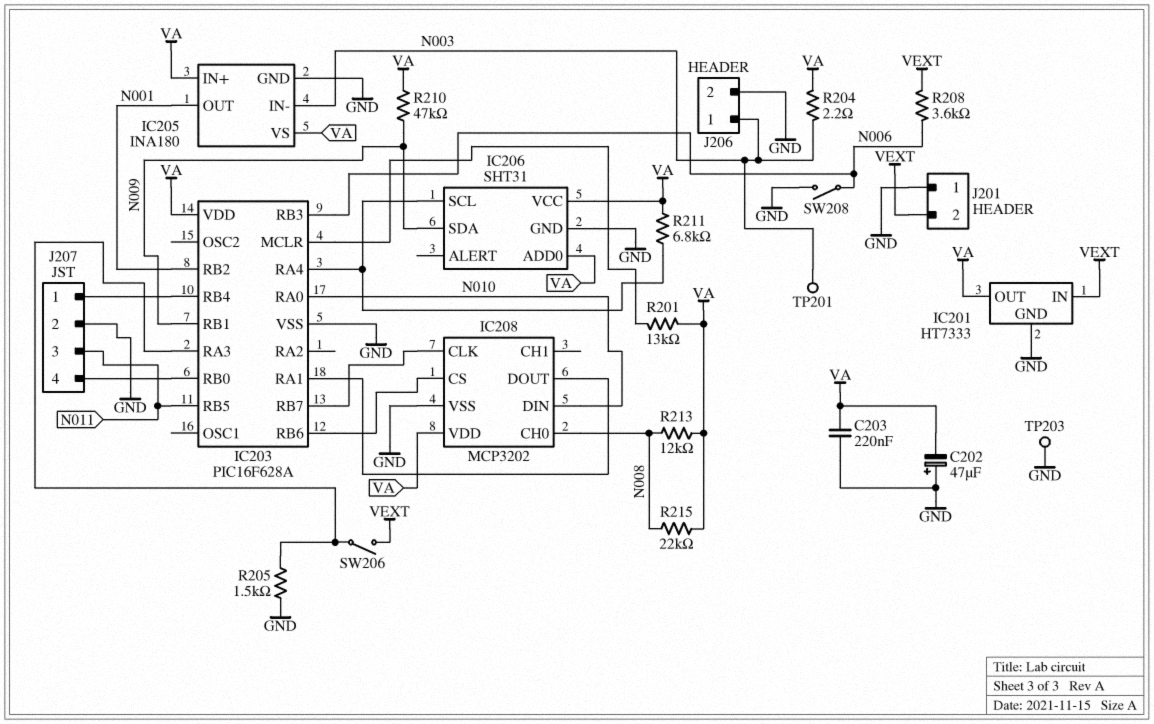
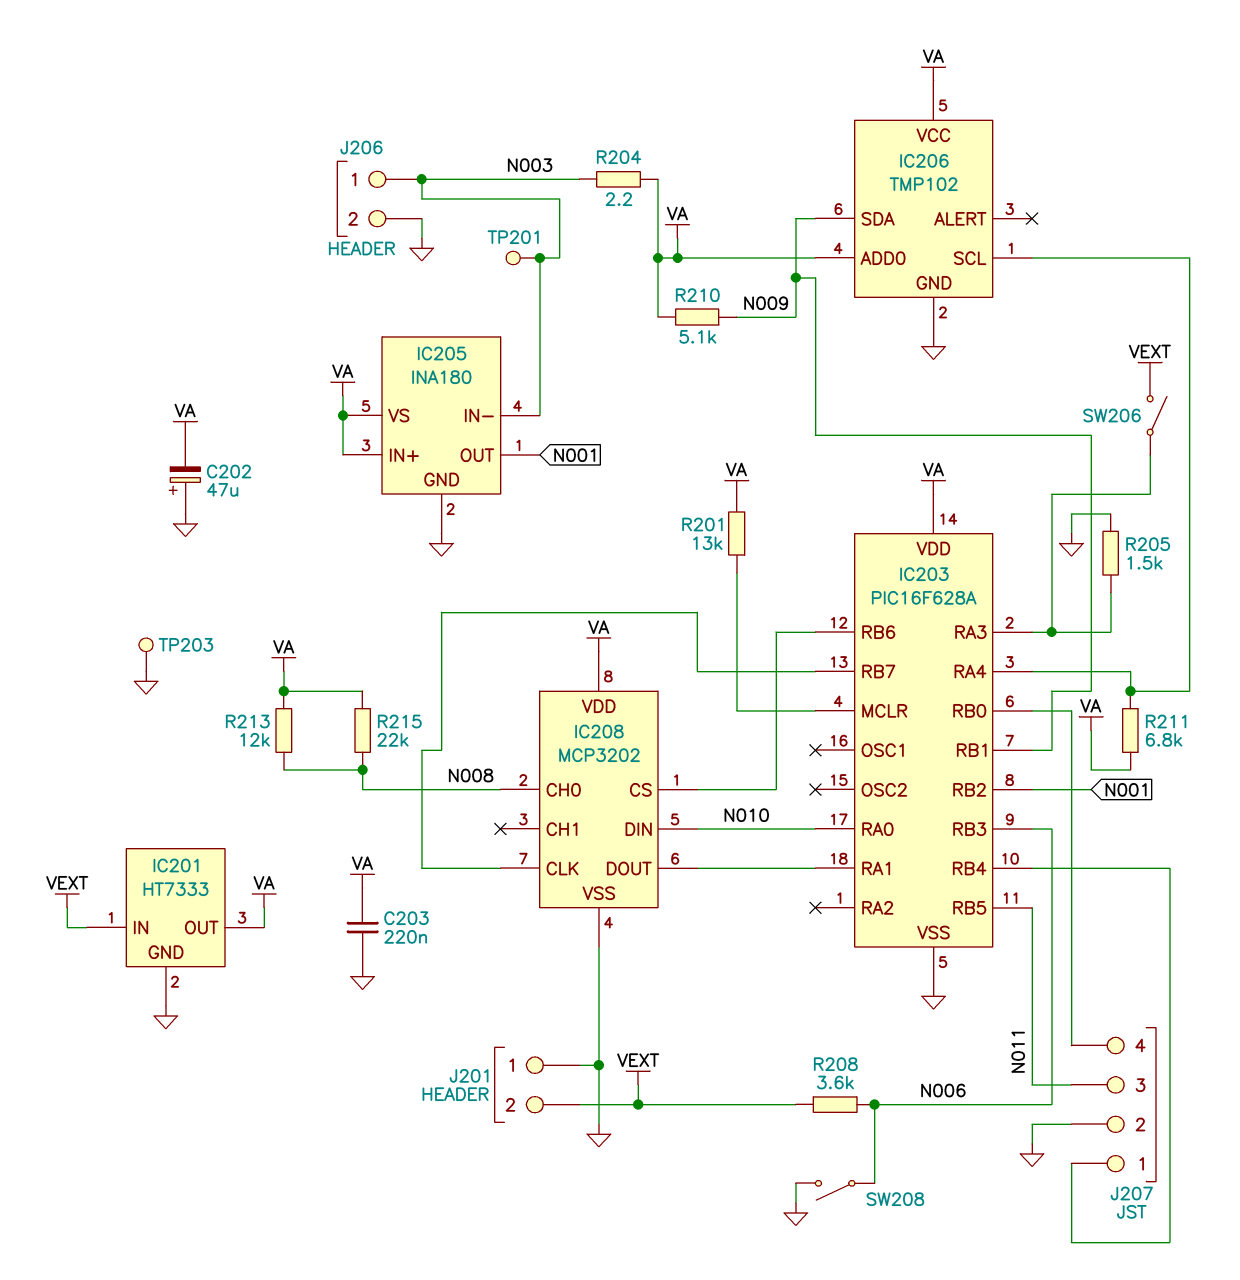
IC206: SHT31 -> TMP102
R210: 47k (N009, VA) -> 5.1k (N009, VA)

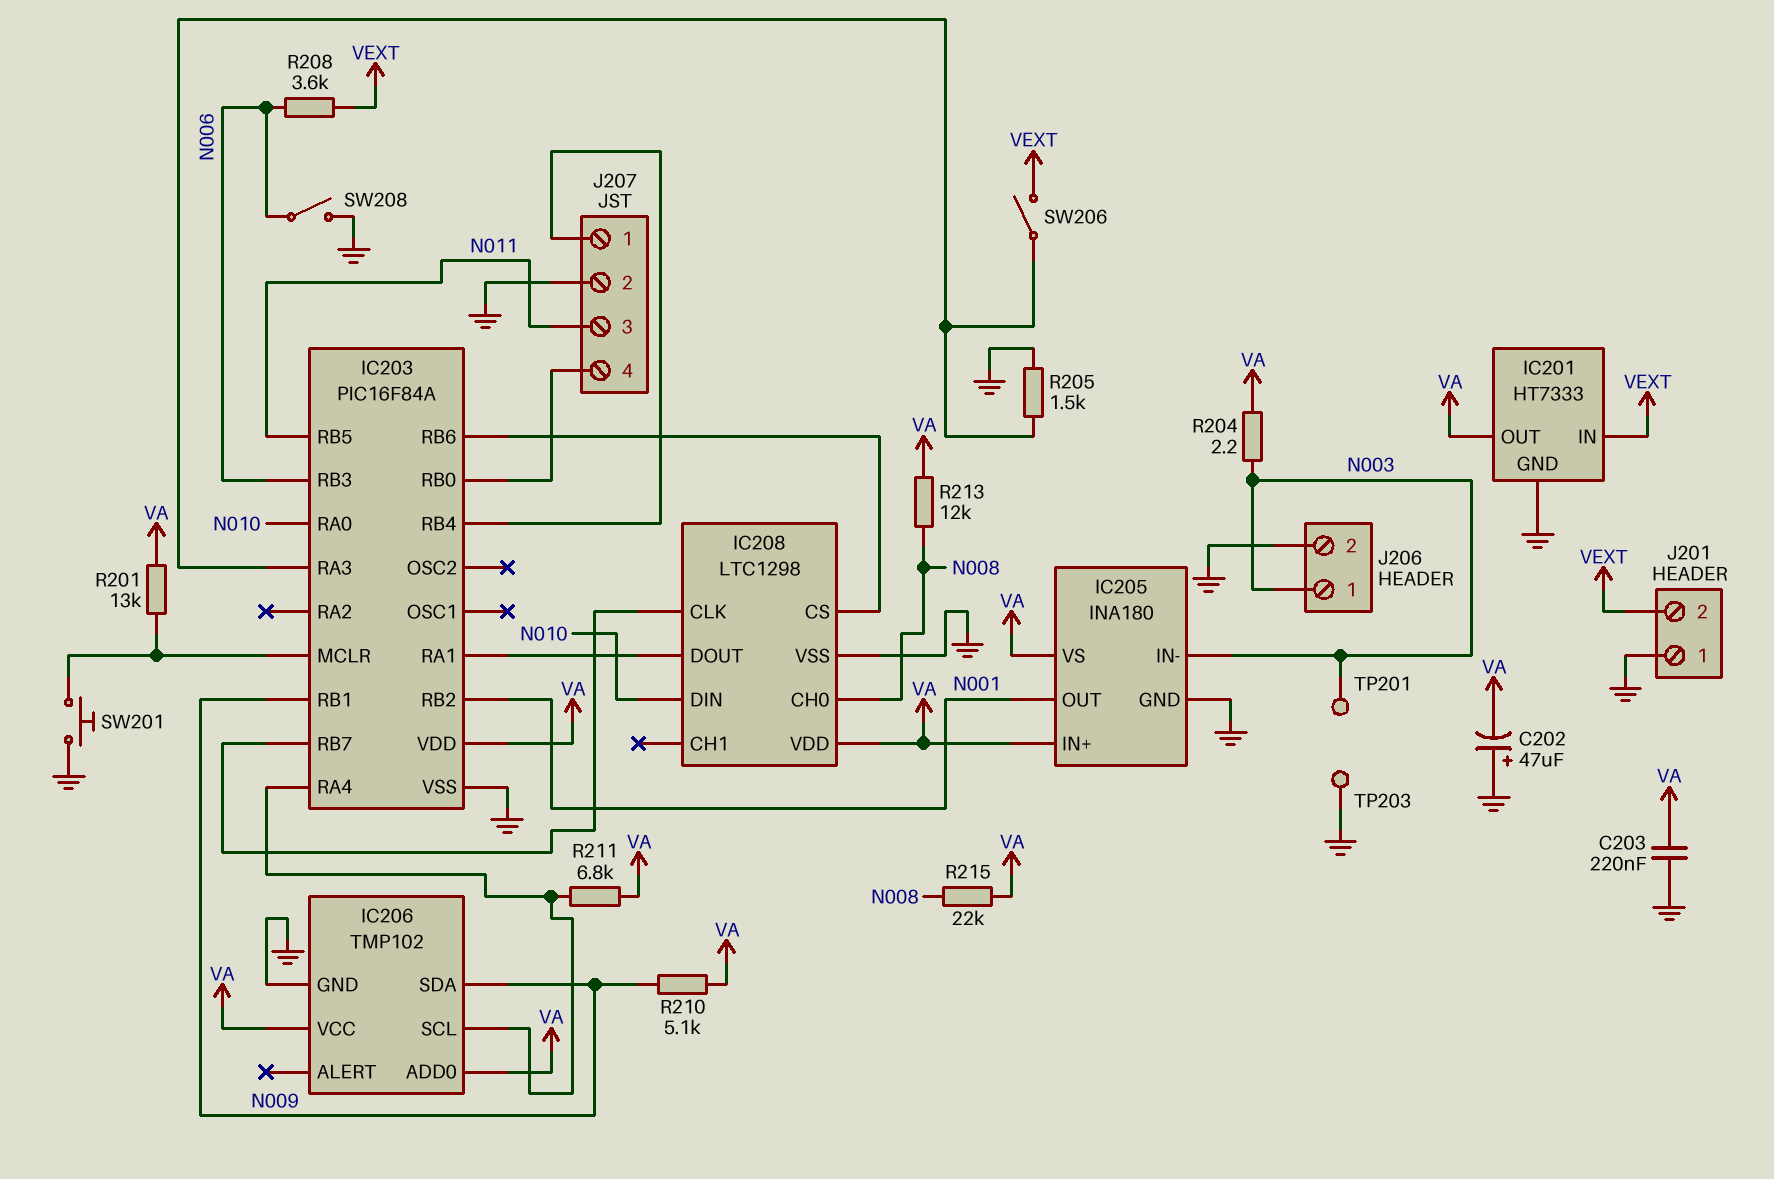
IC203: PIC16F628A -> PIC16F84A
IC208: MCP3202 -> LTC1298
SW201: none -> button (GND, IC203/MCLR)

